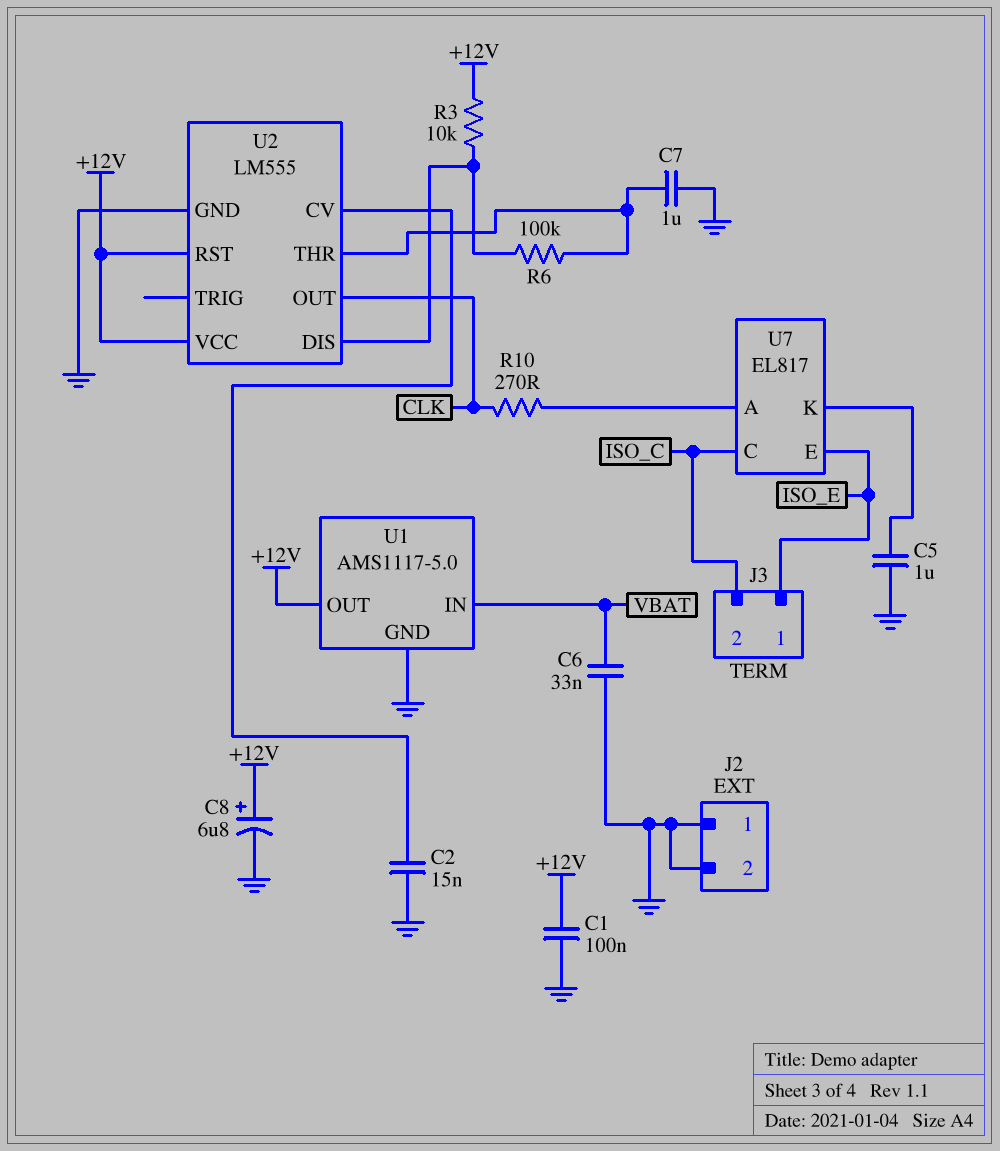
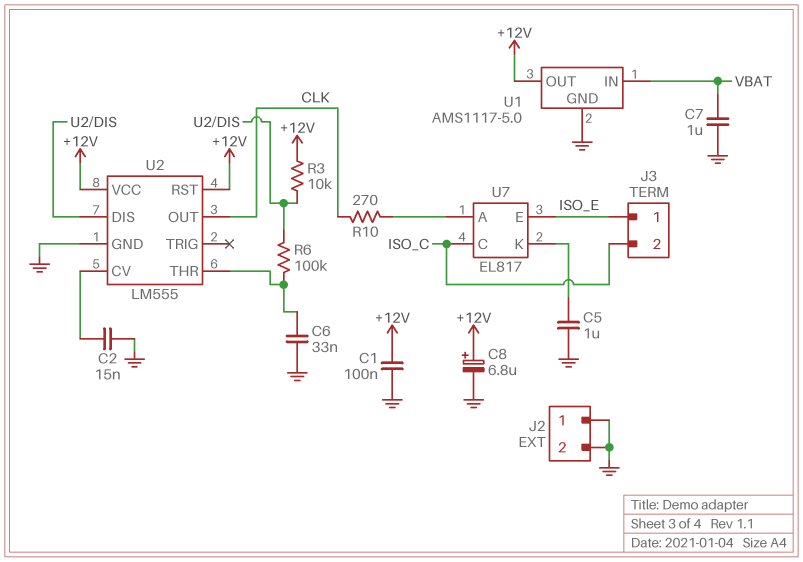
C6: 33nF (GND, VBAT) -> 33nF (GND, U2/THR)
C7: 1uF (GND, U2/THR) -> 1uF (GND, VBAT)

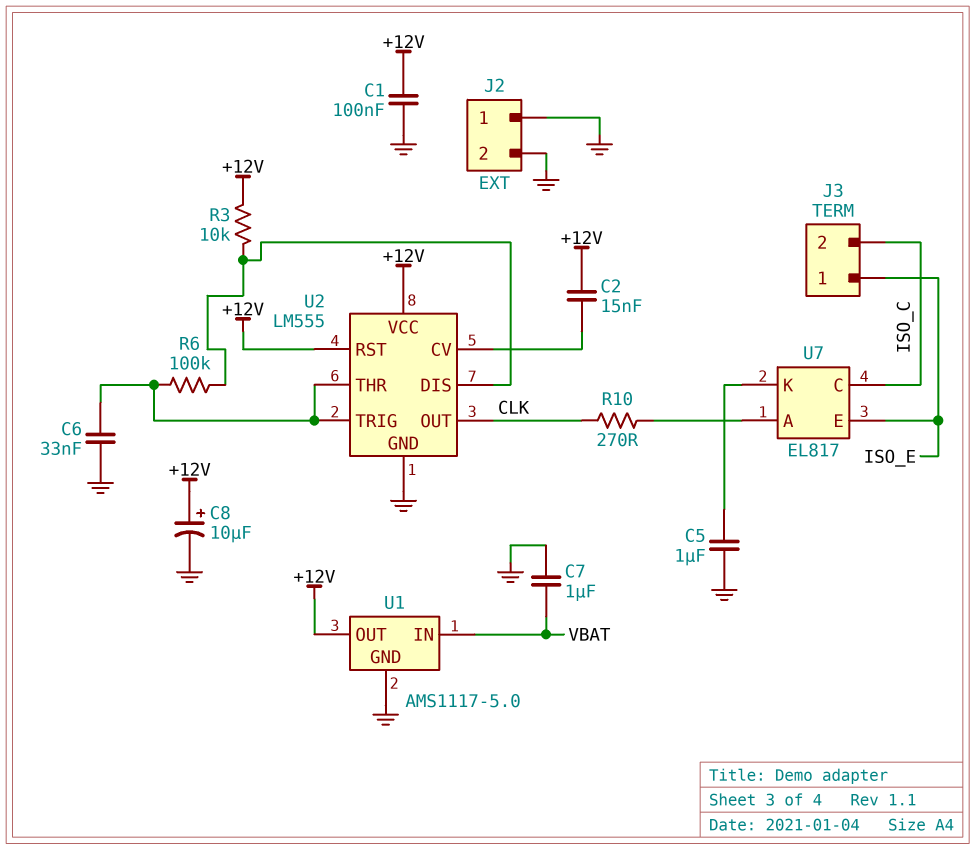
C2: 15nF (GND, U2/CV) -> 15nF (+12V, U2/CV)
C8: 6.8uF (plus +12V, minus GND) -> 10uF (plus +12V, minus GND)
U2 pin TRIG: none -> U2/THR

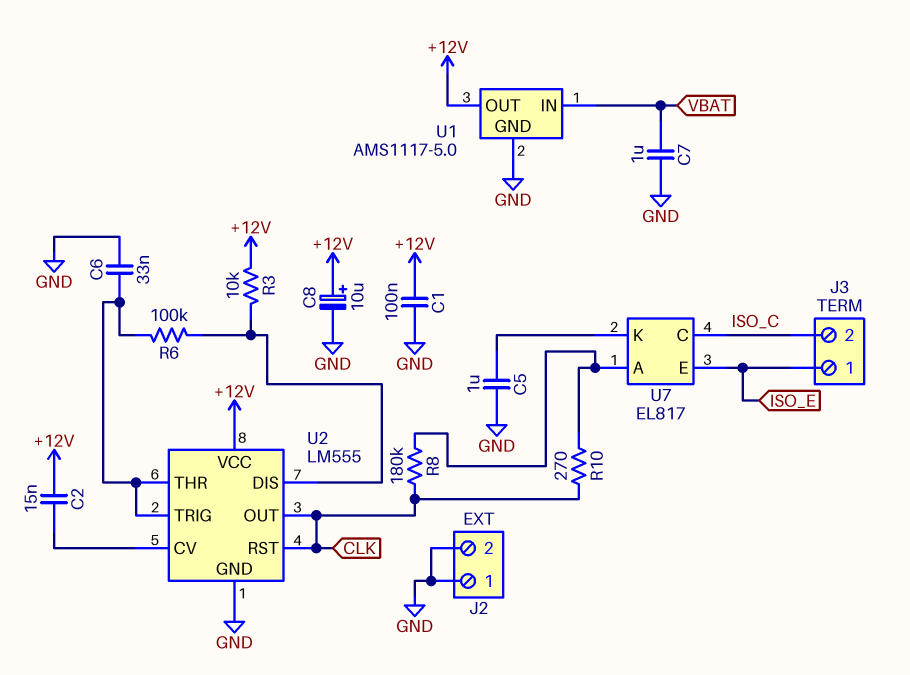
R8: none -> 180k (CLK, U7/A)
U2 pin RST: +12V -> CLK

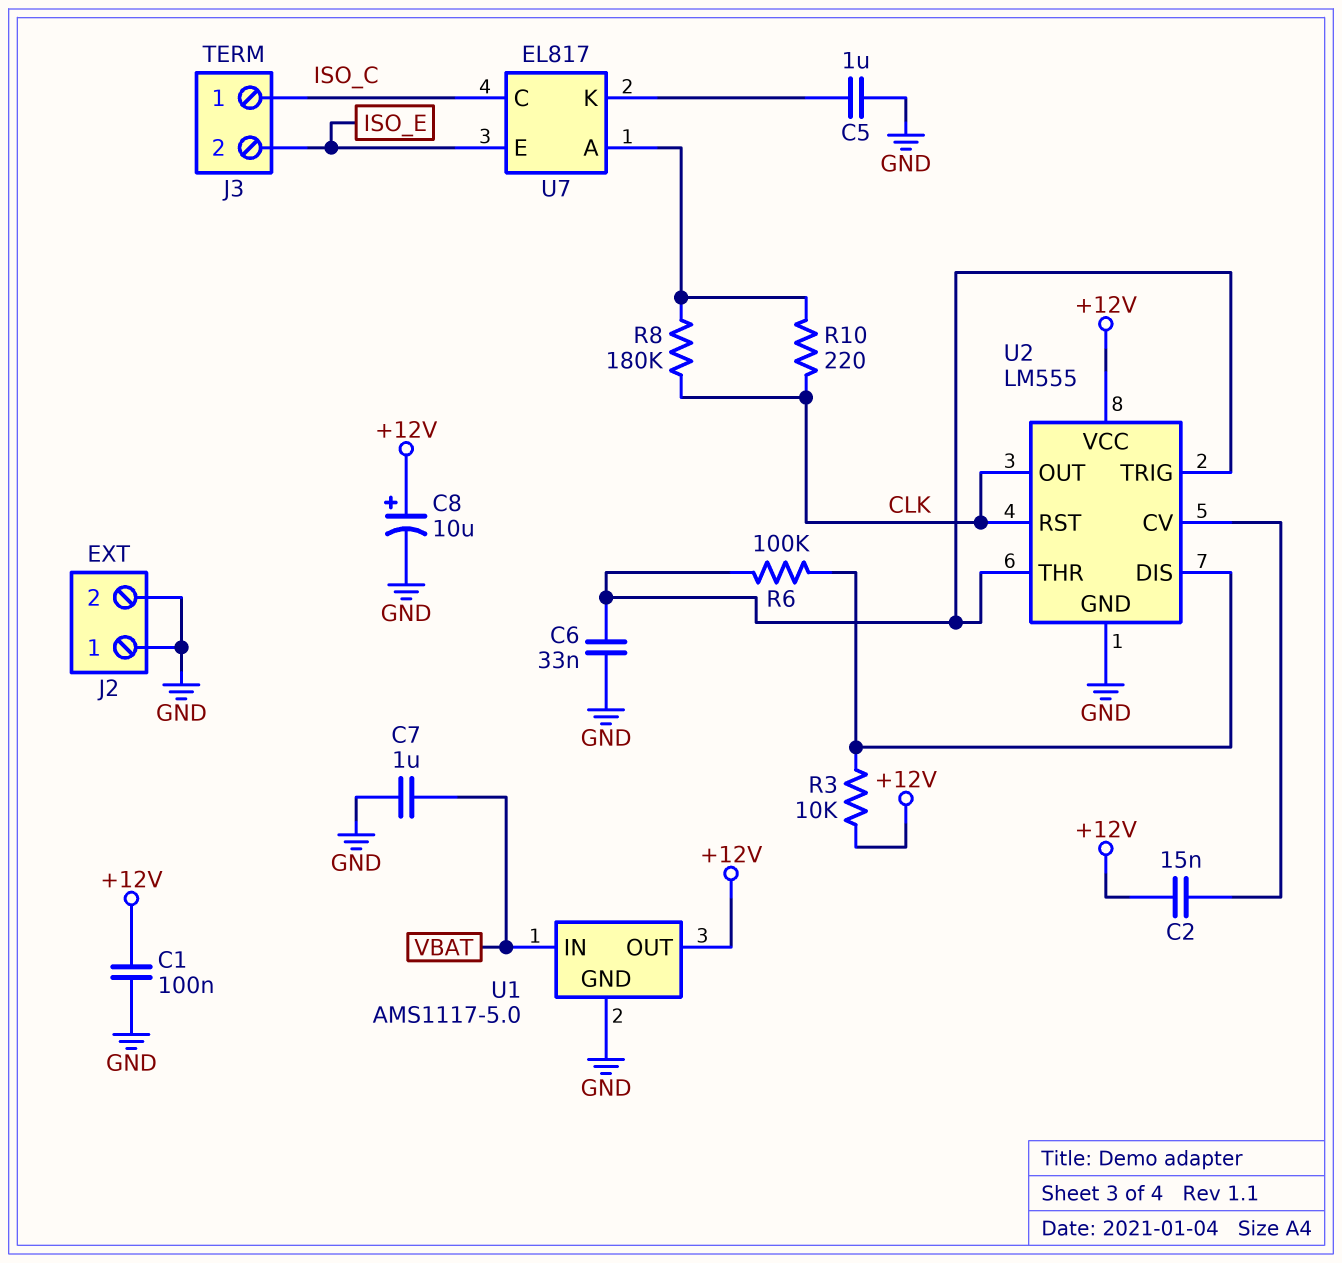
J3 pin 1: ISO_E -> ISO_C
J3 pin 2: ISO_C -> ISO_E
R10: 270 (CLK, U7/A) -> 220 (CLK, U7/A)

